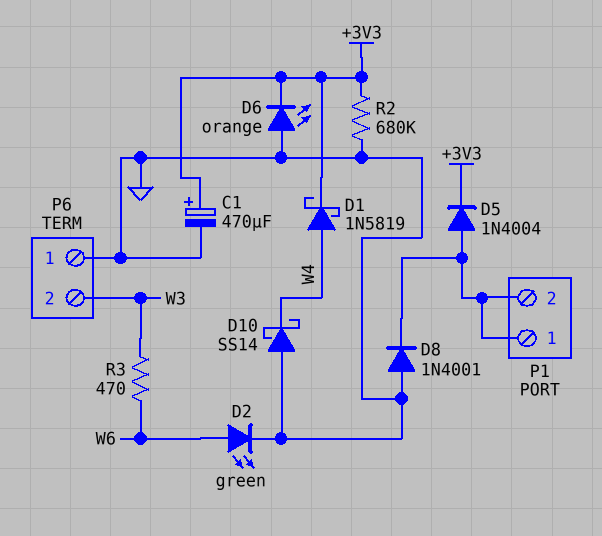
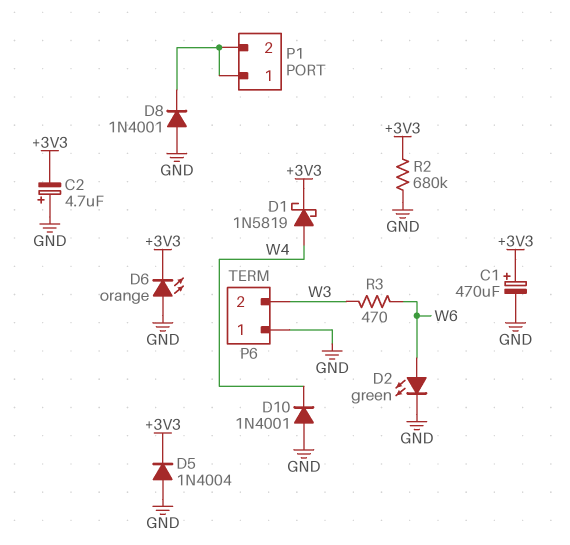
C2: none -> 4.7uF (plus GND, minus +3V3)
D5: diode 1N4004 (A P1/1, K +3V3) -> diode 1N4004 (A GND, K +3V3)
D10: schottky SS14 (A GND, K W4) -> diode 1N4001 (A GND, K W4)

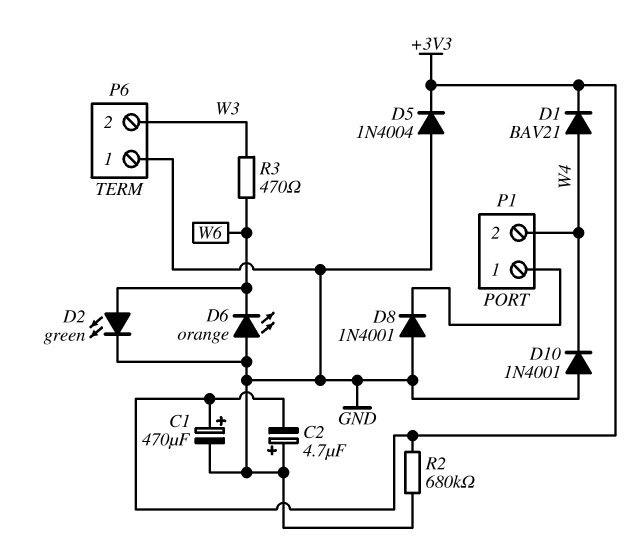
D1: schottky 1N5819 (A W4, K +3V3) -> diode BAV21 (A W4, K +3V3)
D6: LED orange (A GND, K +3V3) -> LED orange (A GND, K W6)
P1 pin 2: P1/1 -> W4

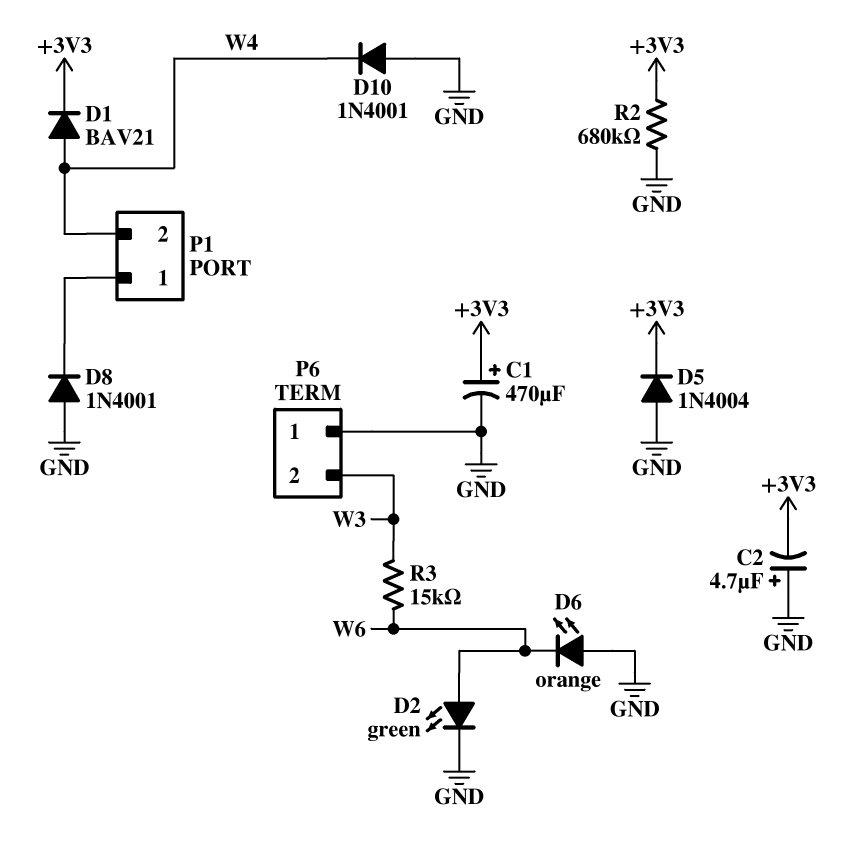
R3: 470 (W3, W6) -> 15k (W3, W6)

